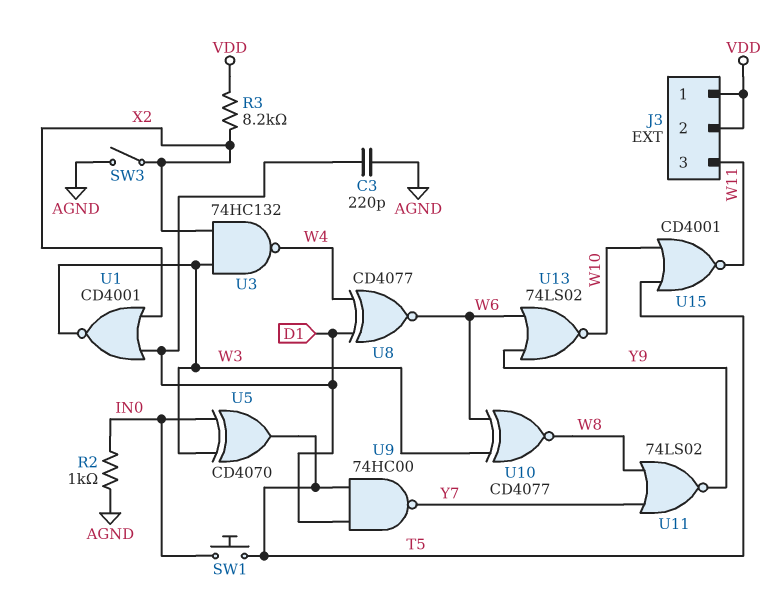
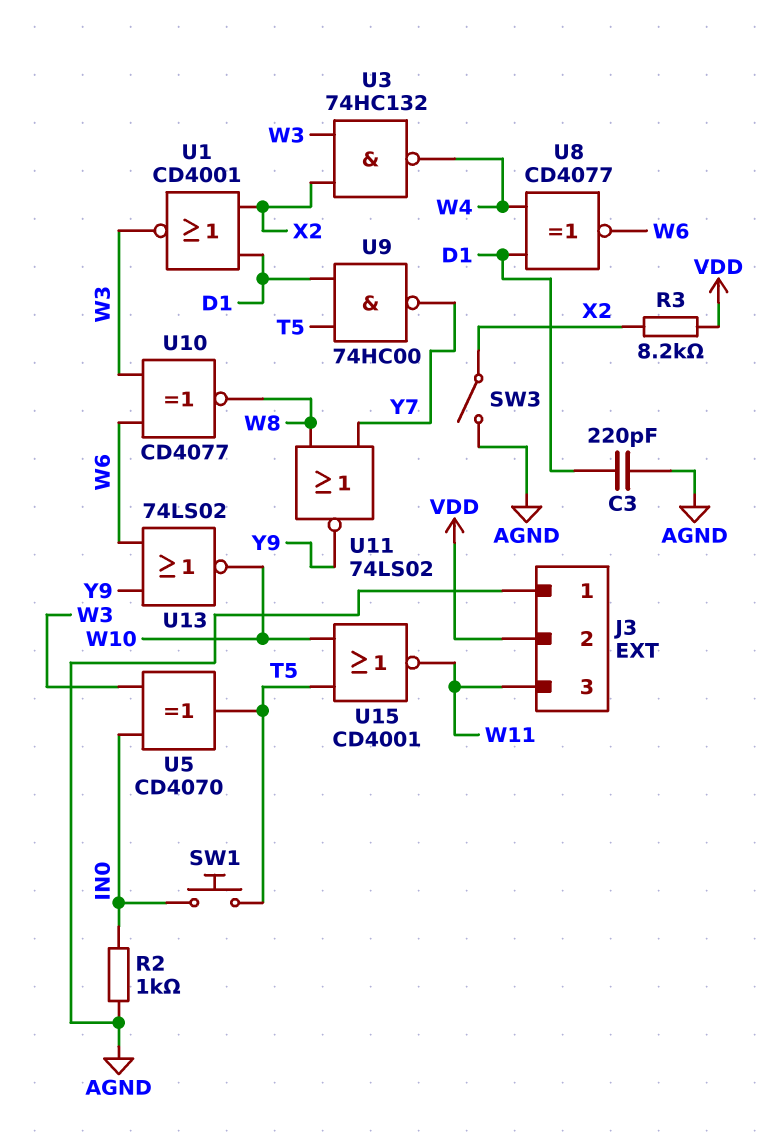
J3 pin 1: VDD -> AGND

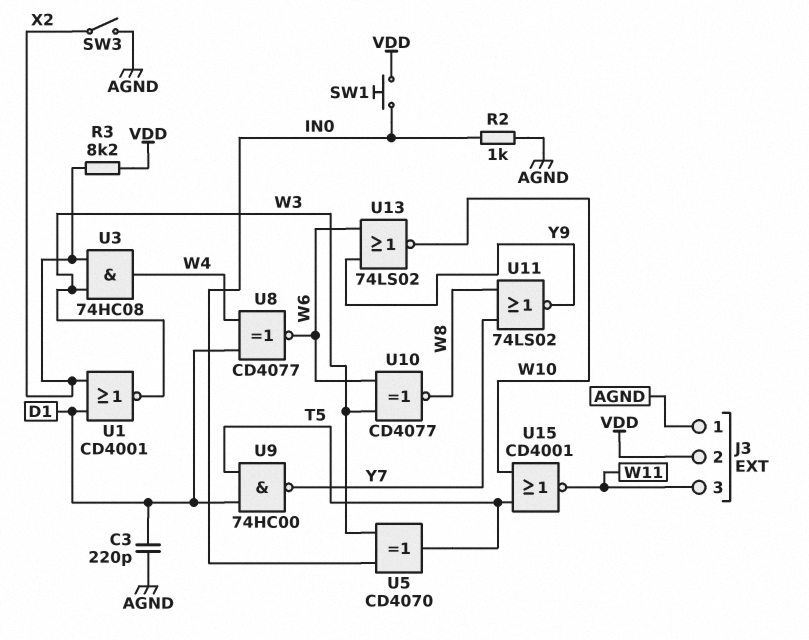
SW1: button (IN0, T5) -> button (IN0, VDD)
U3: NAND 74HC132 (in W3, in X2, out W4) -> AND 74HC08 (in W3, in X2, out W4)

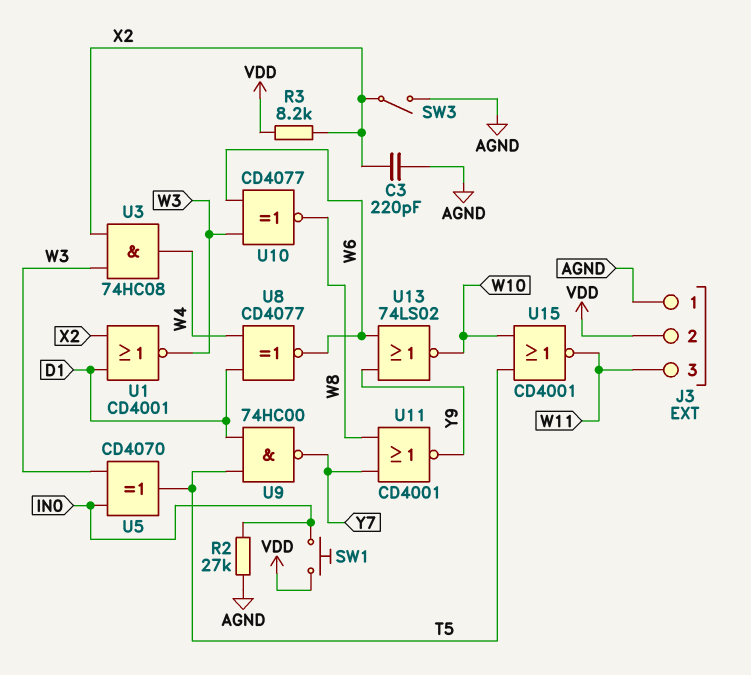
C3: 220pF (AGND, D1) -> 220pF (AGND, X2)
R2: 1k (AGND, IN0) -> 27k (AGND, IN0)
U11: NOR 74LS02 (in W8, in Y7, out Y9) -> NOR CD4001 (in W8, in Y7, out Y9)

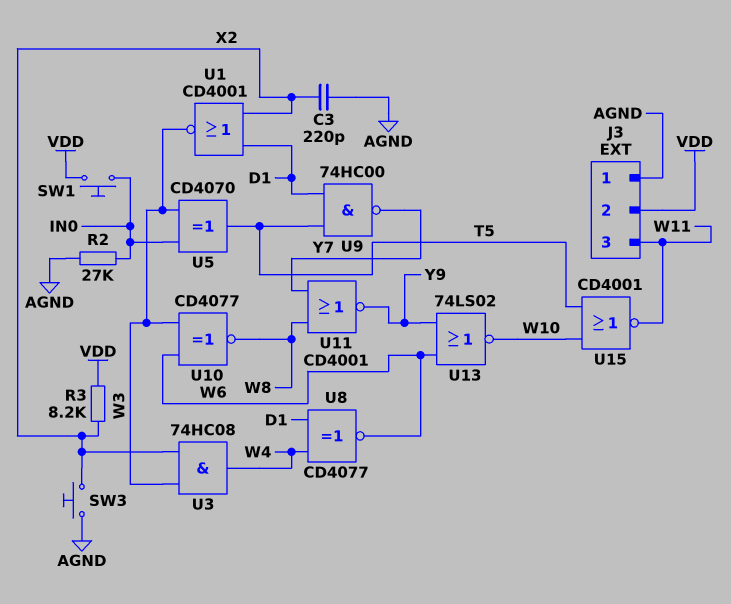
SW3: switch (AGND, X2) -> button (AGND, X2)

